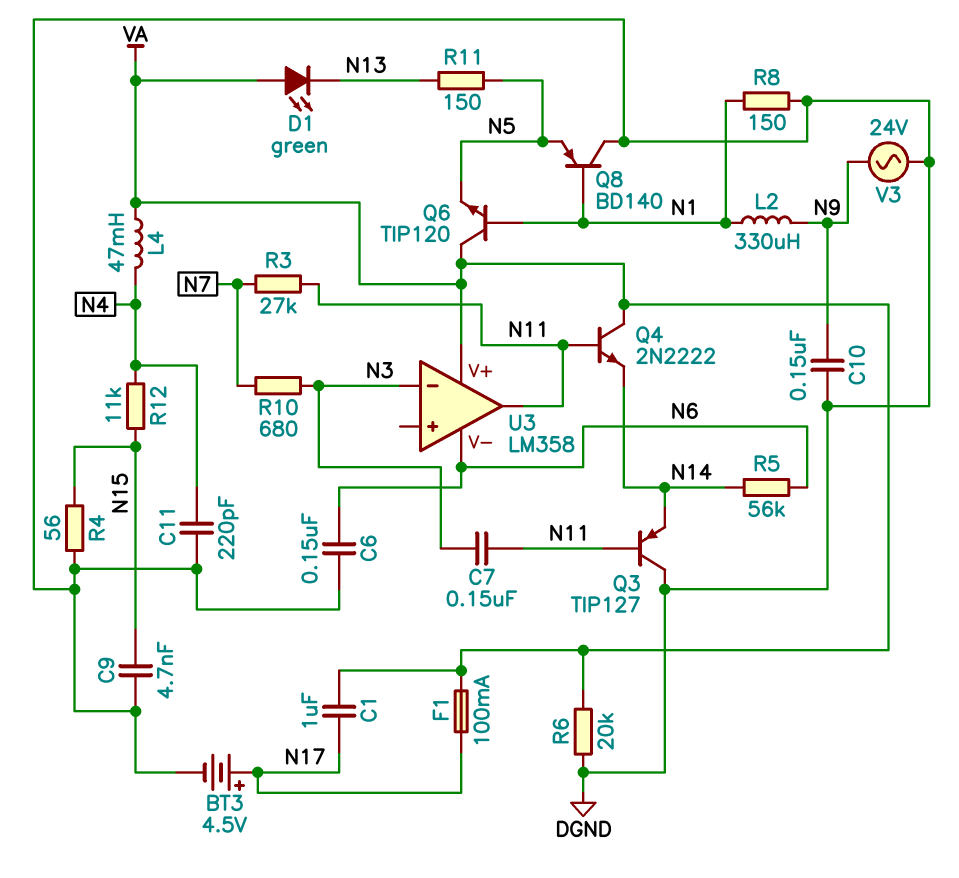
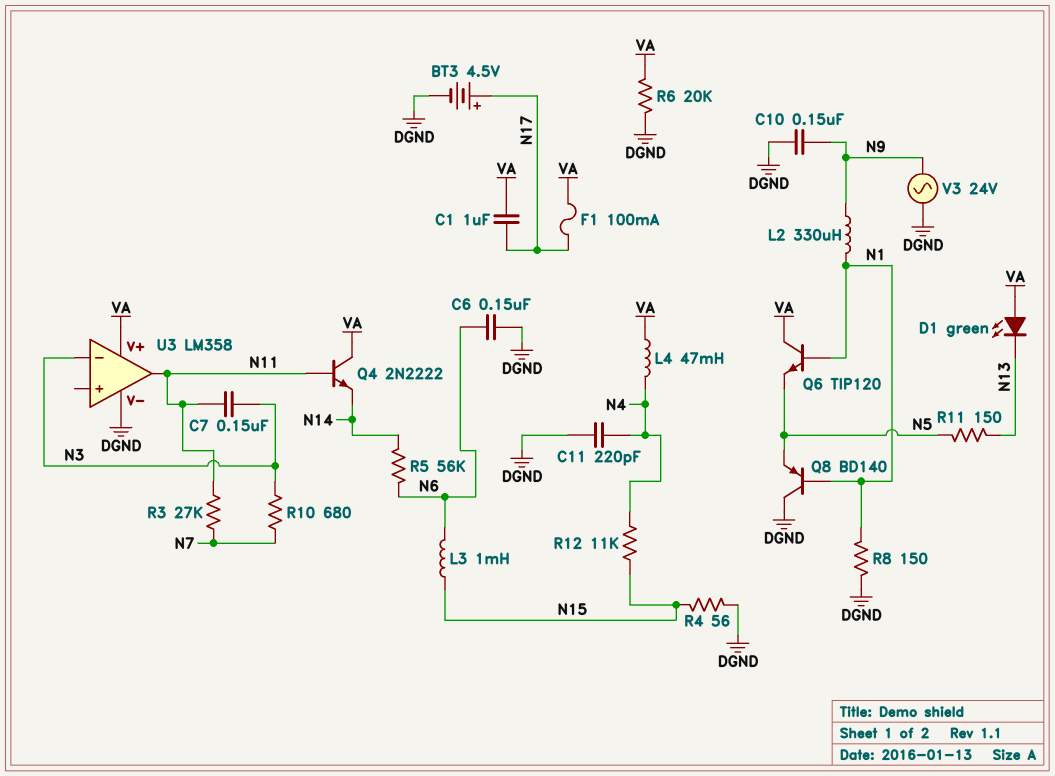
C9: 4.7nF (DGND, N15) -> none
L3: none -> 1mH (N6, N15)
Q3: PNP TIP127 (B N11, C DGND, E N14) -> none
U3 pin V-: N6 -> DGND

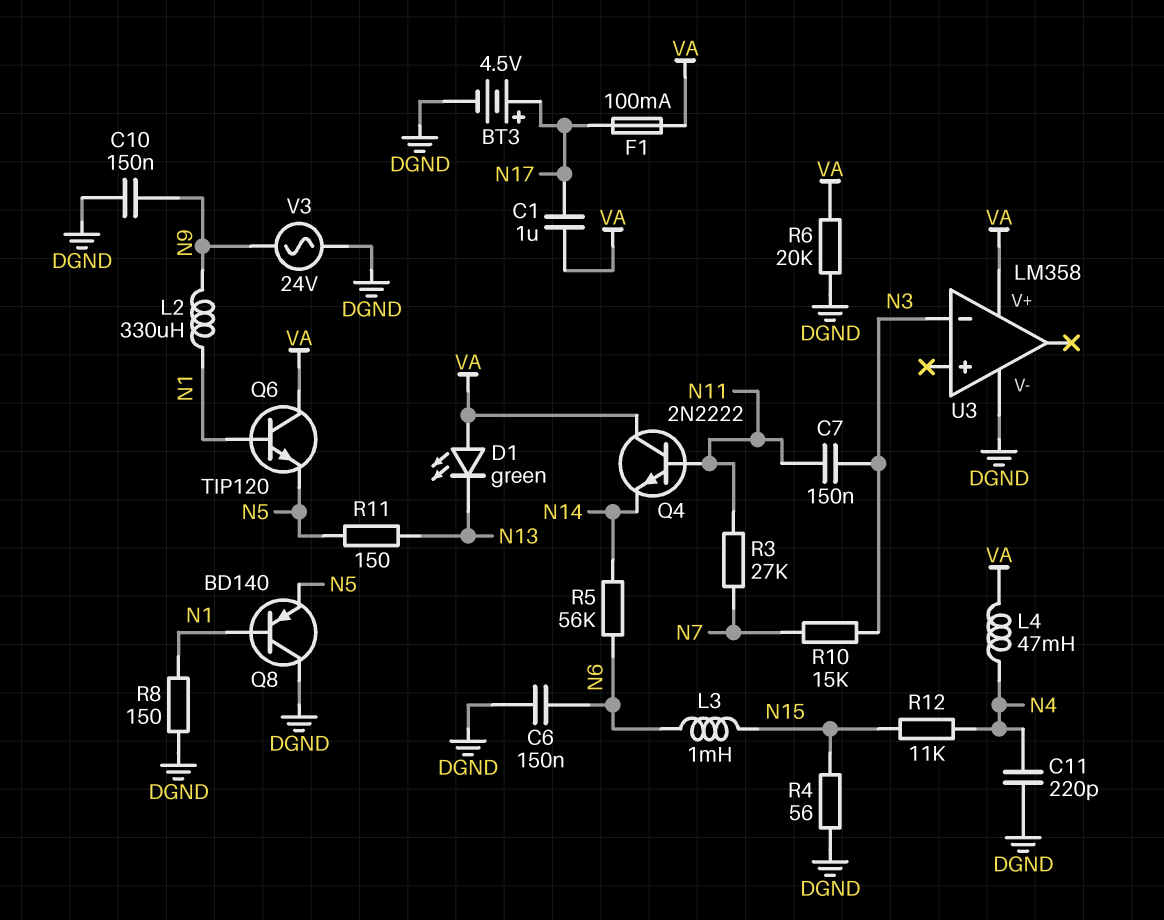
R10: 680 (N3, N7) -> 15k (N3, N7)
U3 pin out: N11 -> none

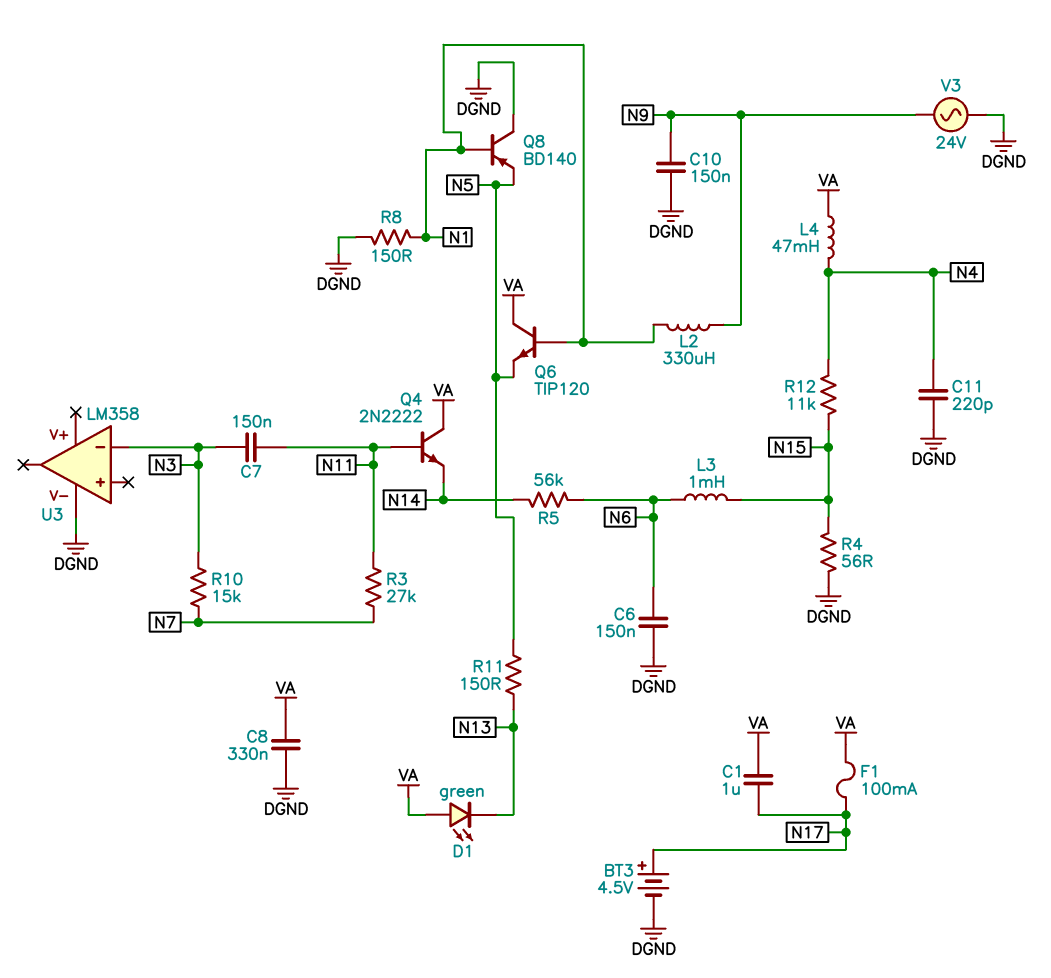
C8: none -> 330nF (DGND, VA)
R6: 20k (DGND, VA) -> none
U3 pin V+: VA -> none

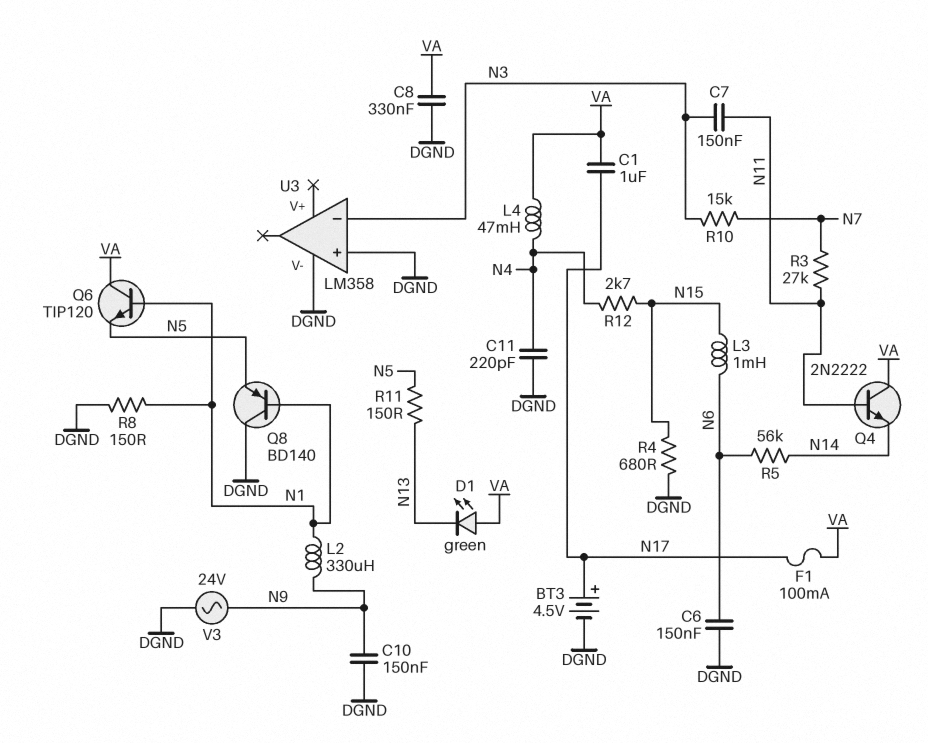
R4: 56 (DGND, N15) -> 680 (DGND, N15)
R12: 11k (N4, N15) -> 2.7k (N4, N15)
U3 pin in+: none -> DGND

